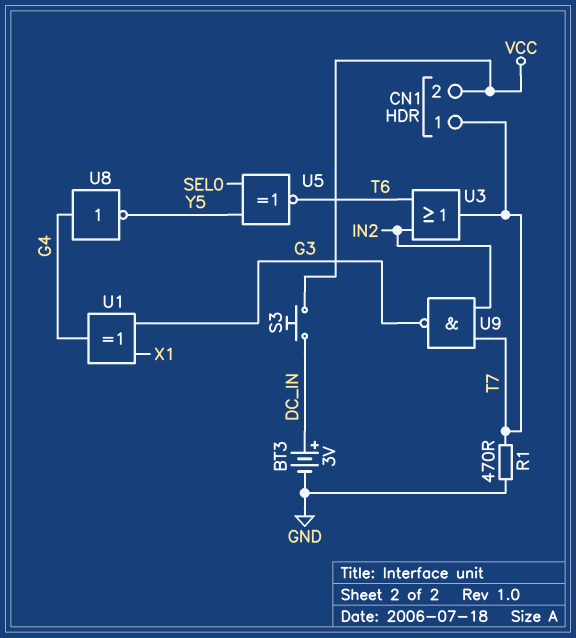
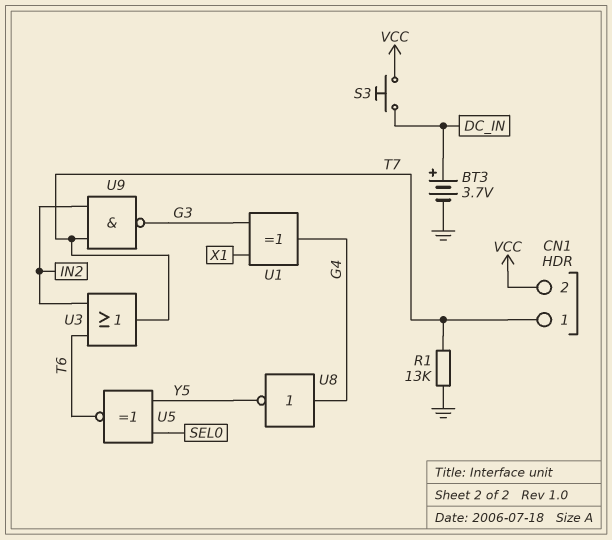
BT3: 3V (plus DC_IN, minus GND) -> 3.7V (plus DC_IN, minus GND)
R1: 470 (GND, T7) -> 13k (GND, T7)

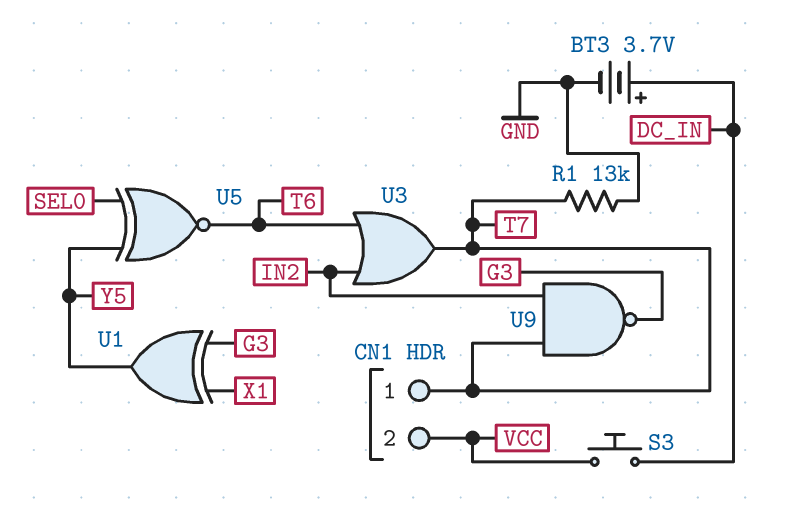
U1: XOR (in G3, in X1, out G4) -> XOR (in G3, in X1, out Y5)
U8: NOT (in G4, out Y5) -> none

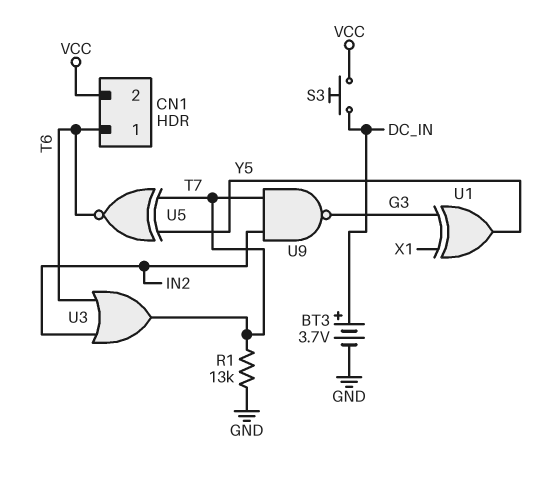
CN1 pin 1: T7 -> T6
U5: XNOR (in SEL0, in Y5, out T6) -> XNOR (in T7, in Y5, out T6)

